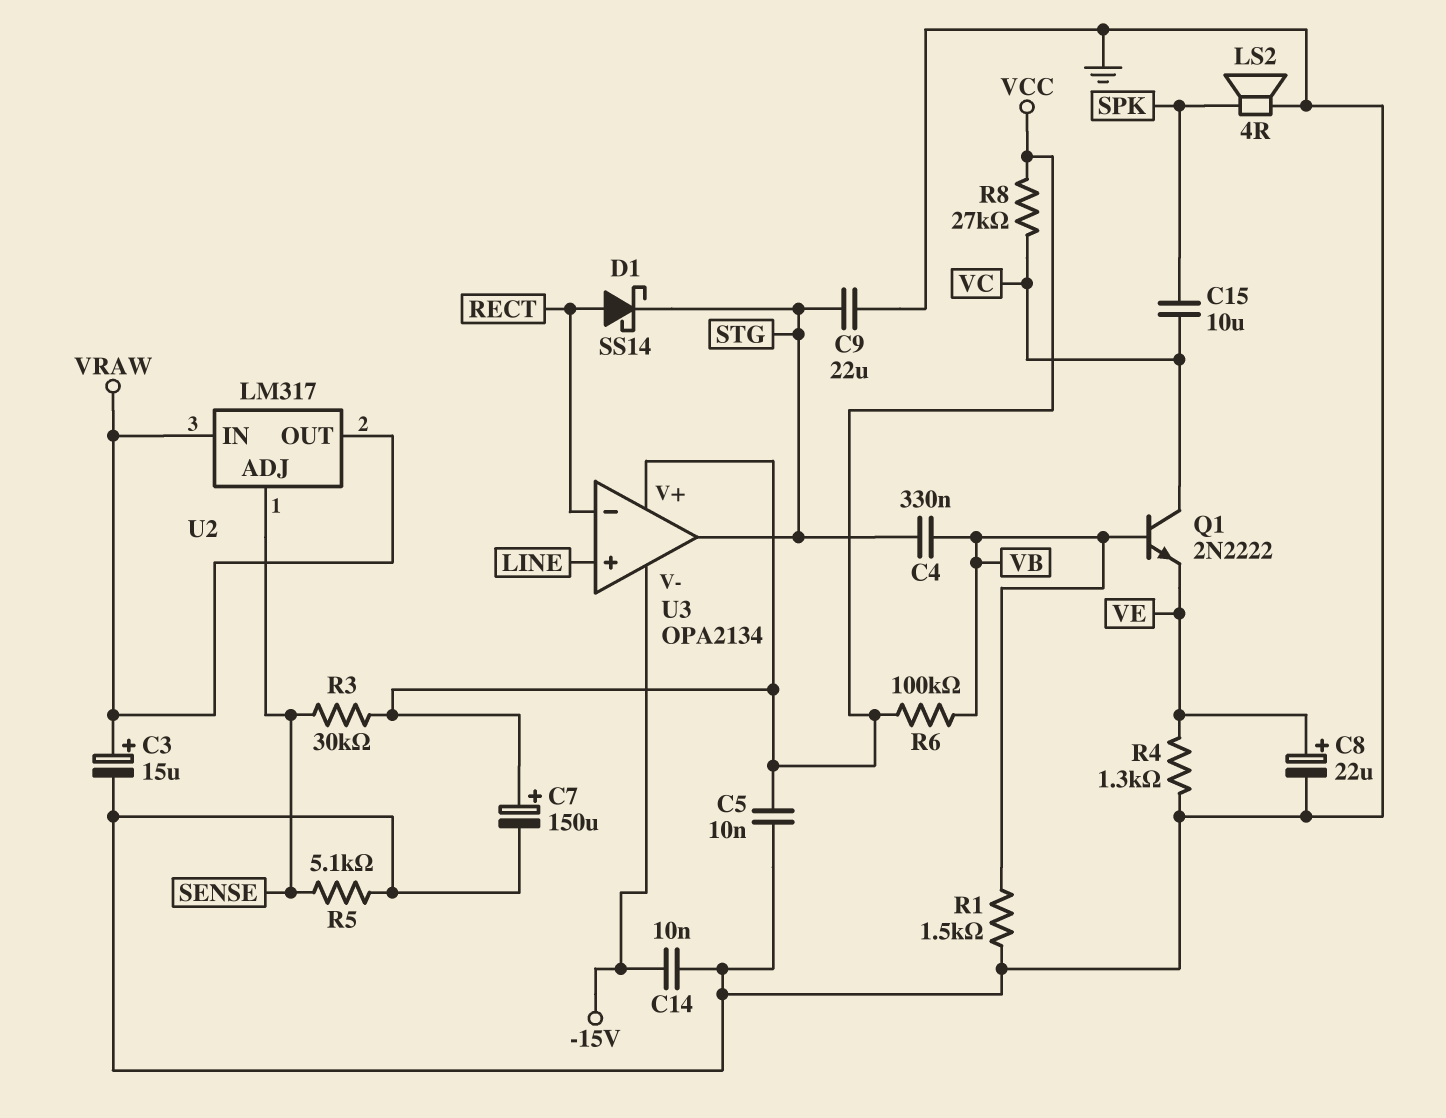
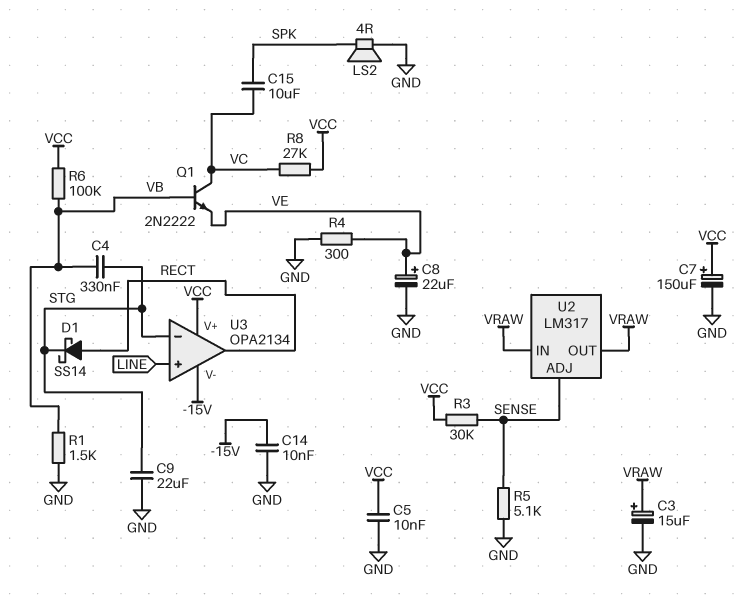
R4: 1.3k (GND, VE) -> 300 (GND, VE)
U3 pin in-: RECT -> STG
U3 pin out: STG -> RECT

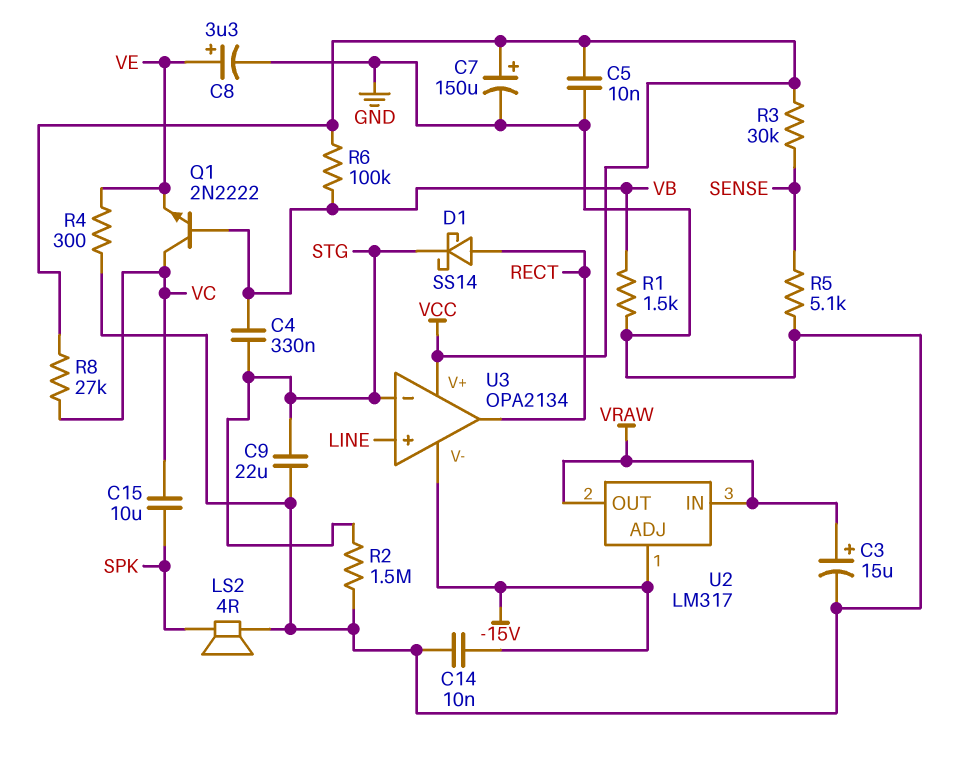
C8: 22uF (plus VE, minus GND) -> 3.3uF (plus VE, minus GND)
R2: none -> 1.5M (GND, STG)
U2 pin ADJ: SENSE -> -15V

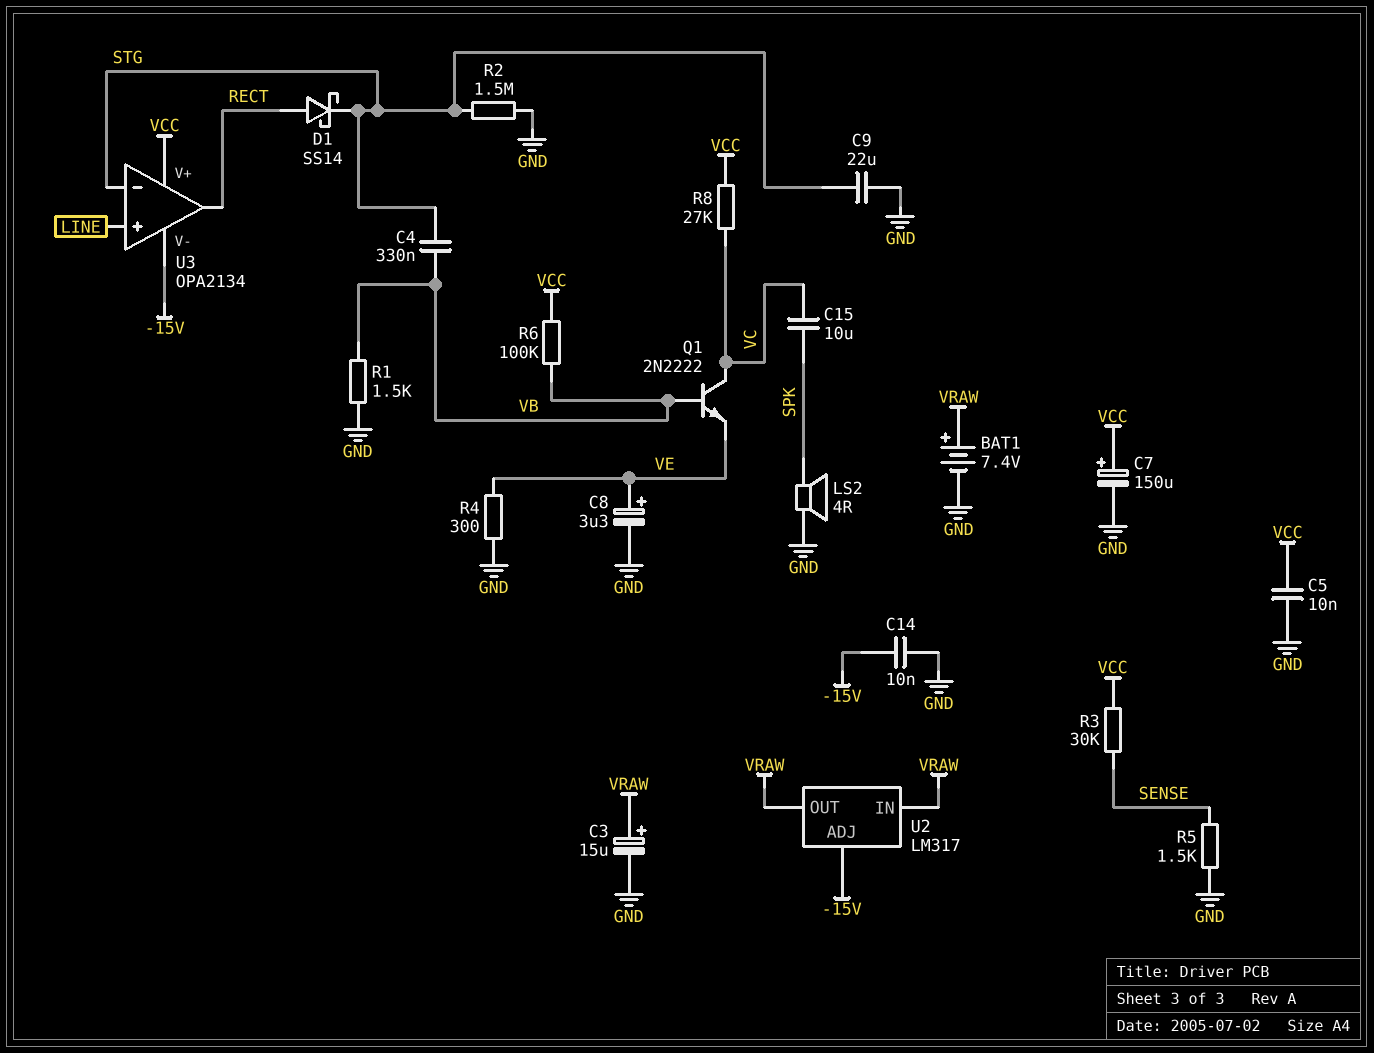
BAT1: none -> 7.4V (plus VRAW, minus GND)
R5: 5.1k (GND, SENSE) -> 1.5k (GND, SENSE)

